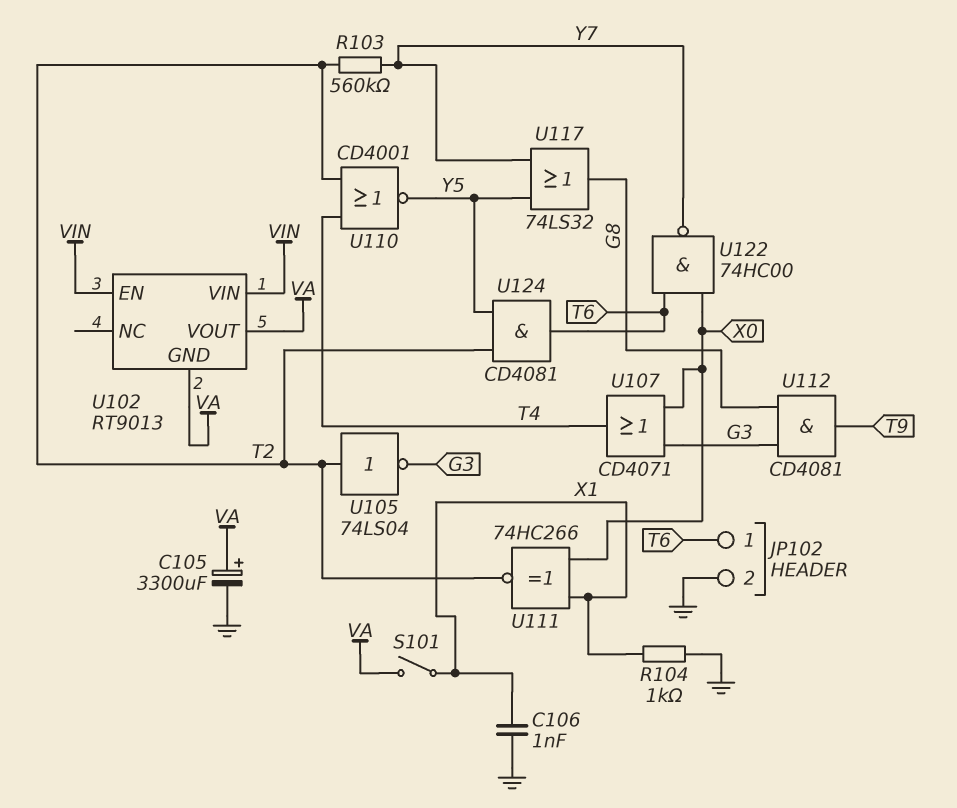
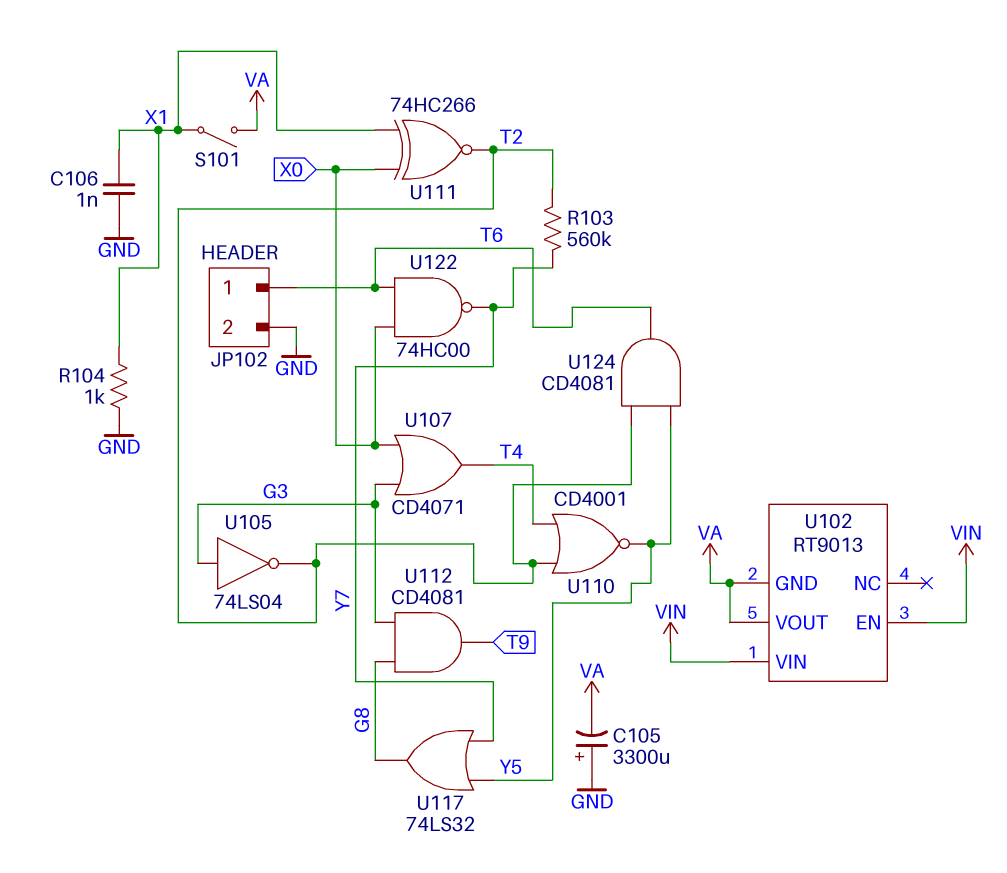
C105: 3300uF (plus VA, minus GND) -> 3300uF (plus GND, minus VA)
U105: NOT 74LS04 (in T2, out G3) -> NOT 74LS04 (in G3, out T2)

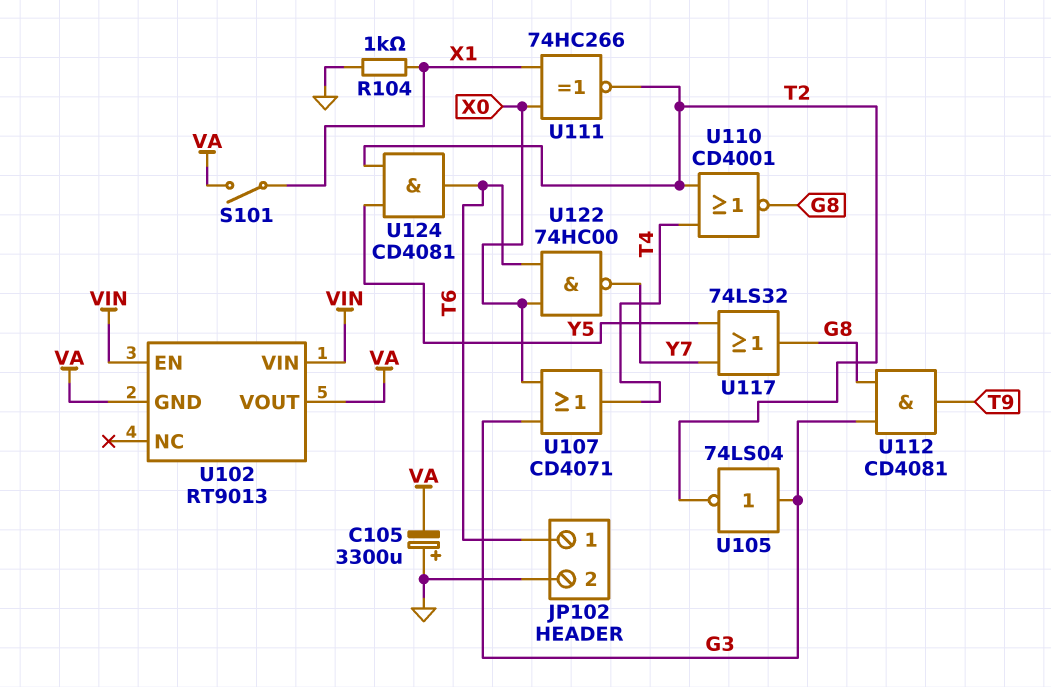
C106: 1nF (GND, X1) -> none
R103: 560k (T2, Y7) -> none
U110: NOR CD4001 (in T2, in T4, out Y5) -> NOR CD4001 (in T2, in T4, out G8)

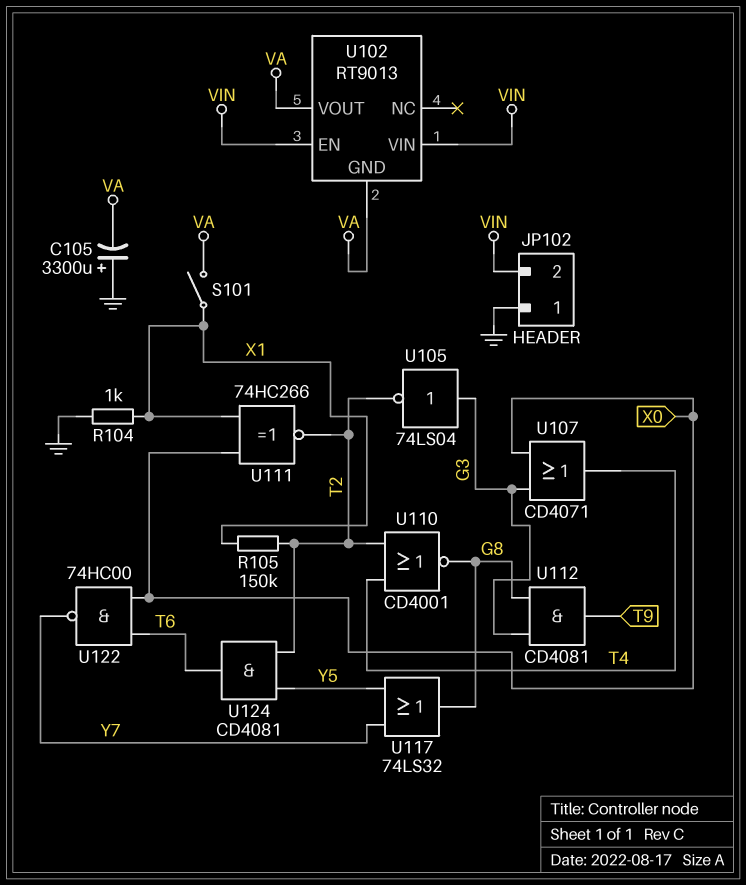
JP102 pin 1: T6 -> GND
JP102 pin 2: GND -> VIN
R105: none -> 150k (T2, X1)

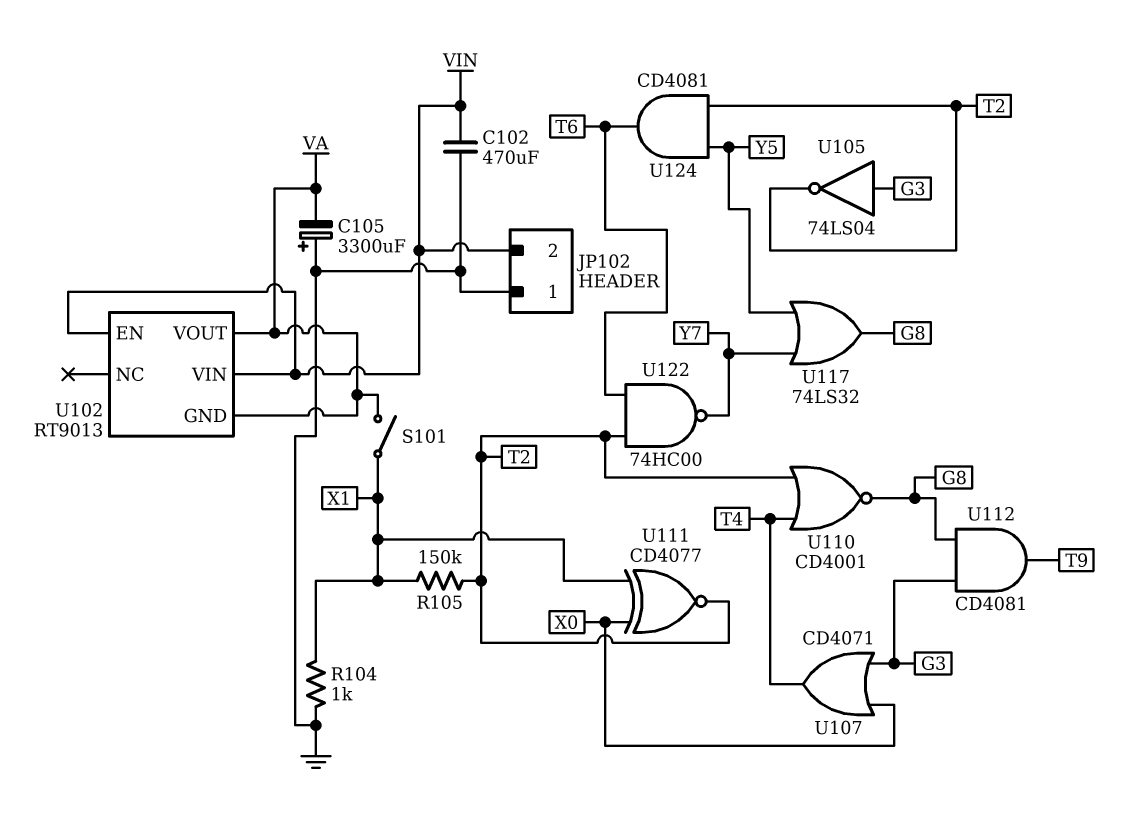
C102: none -> 470uF (GND, VIN)
U111: XNOR 74HC266 (in X0, in X1, out T2) -> XNOR CD4077 (in X0, in X1, out T2)
U122: NAND 74HC00 (in T6, in X0, out Y7) -> NAND 74HC00 (in T2, in T6, out Y7)

